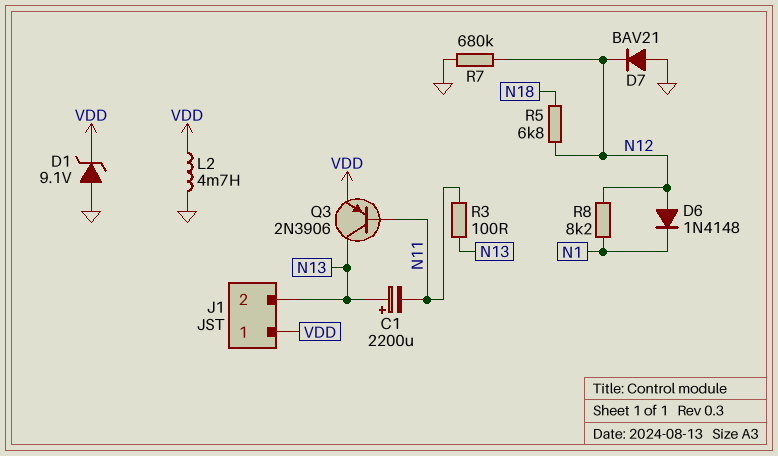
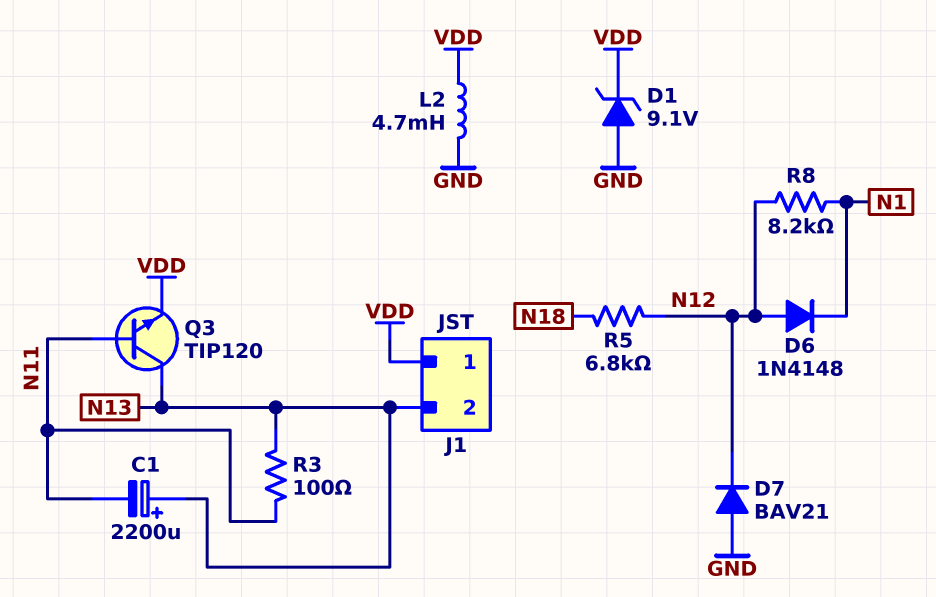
Q3: PNP 2N3906 (B N11, C N13, E VDD) -> NPN TIP120 (B N11, C N13, E VDD)
R7: 680k (GND, N12) -> none

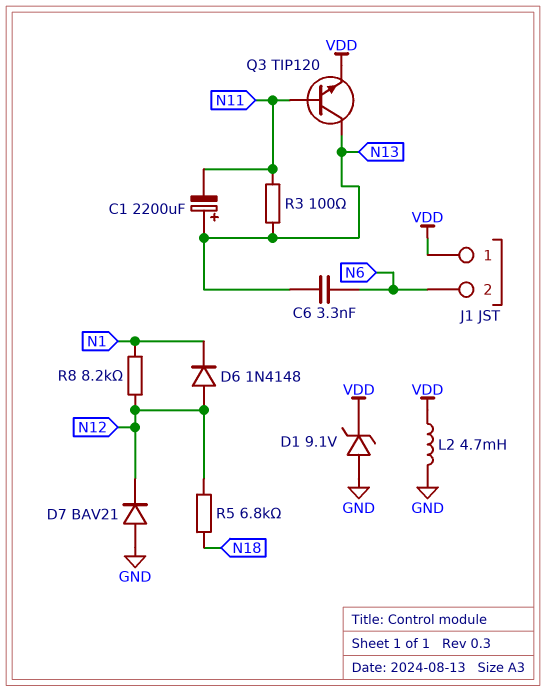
C6: none -> 3.3nF (N6, N13)
J1 pin 2: N13 -> N6

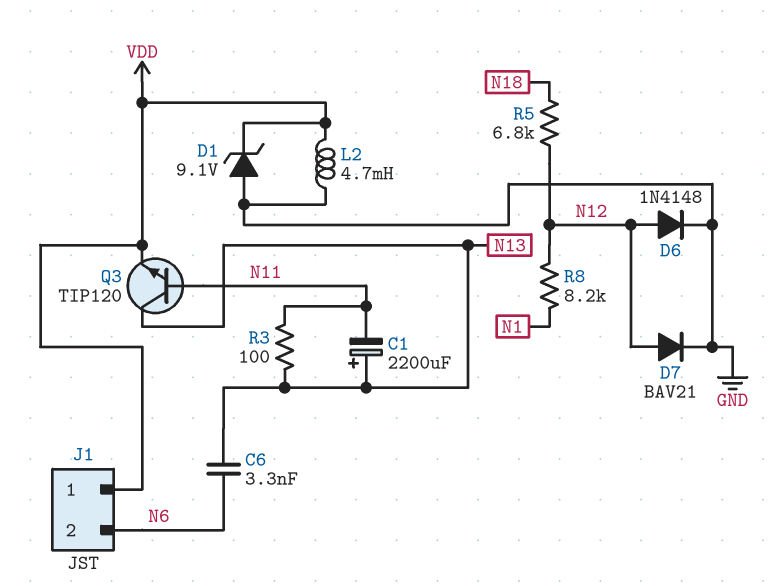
D6: diode 1N4148 (A N12, K N1) -> diode 1N4148 (A N12, K GND)
D7: diode BAV21 (A GND, K N12) -> diode BAV21 (A N12, K GND)

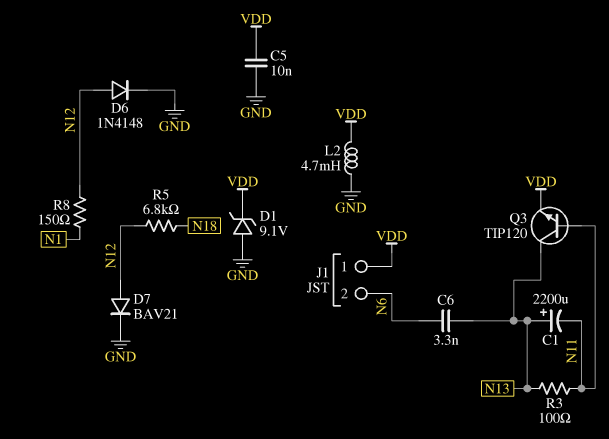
C5: none -> 10nF (GND, VDD)
R8: 8.2k (N1, N12) -> 150 (N1, N12)

